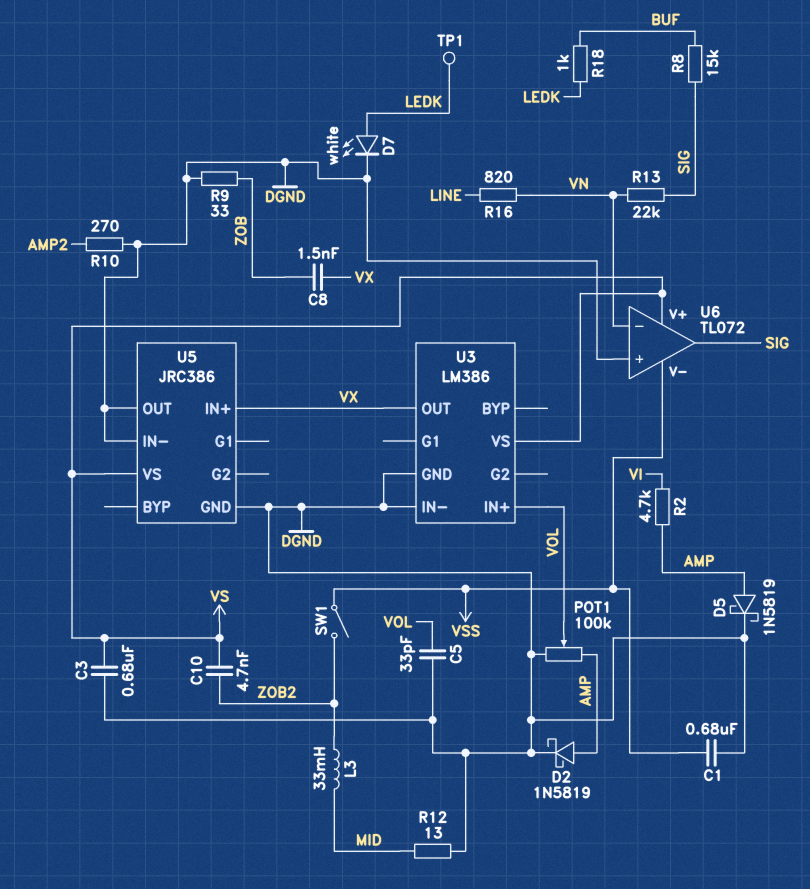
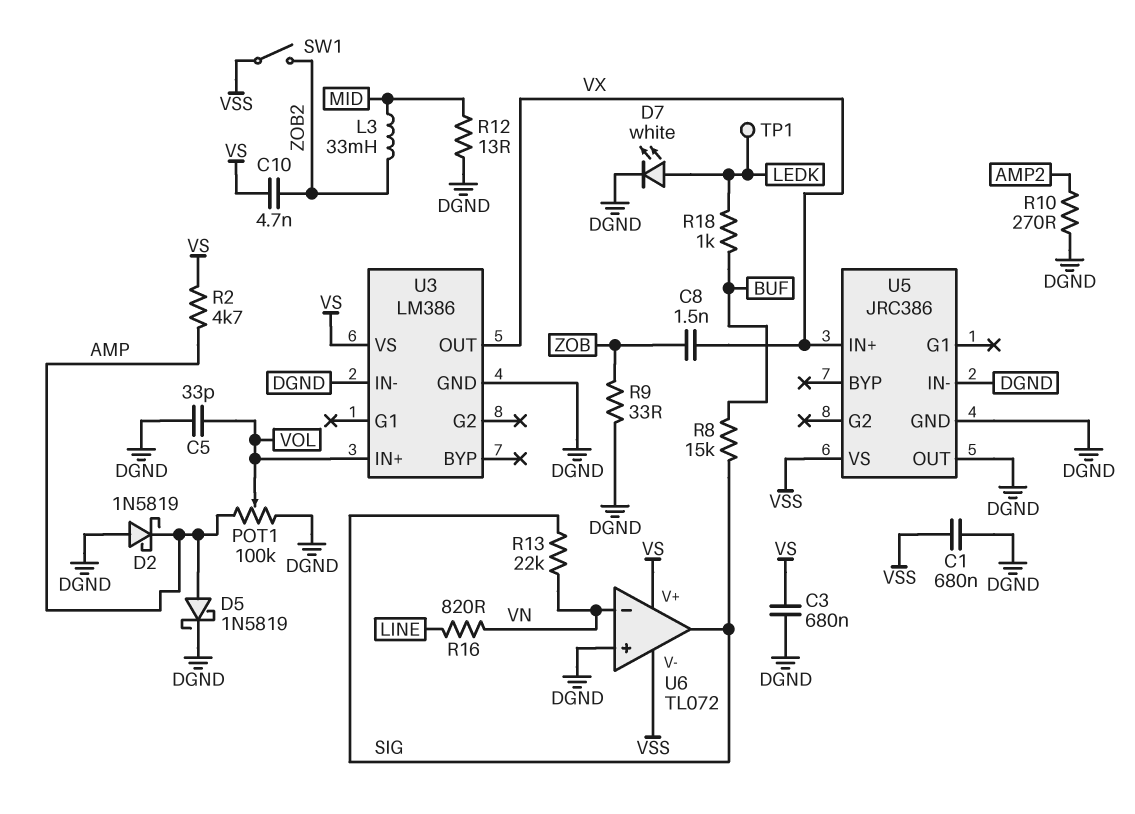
D2: schottky 1N5819 (A AMP, K DGND) -> schottky 1N5819 (A DGND, K AMP)
R2: 4.7k (AMP, VI) -> 4.7k (AMP, VS)
U5 pin VS: VS -> VSS

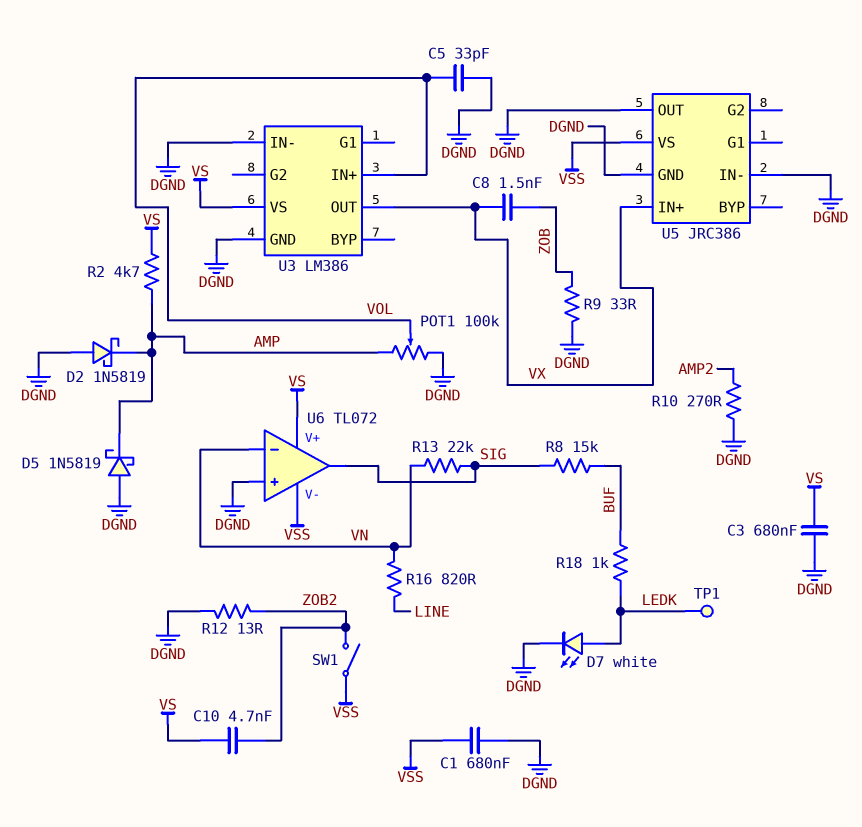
D5: schottky 1N5819 (A AMP, K DGND) -> schottky 1N5819 (A DGND, K AMP)
L3: 33mH (MID, ZOB2) -> none
R12: 13 (DGND, MID) -> 13 (DGND, ZOB2)

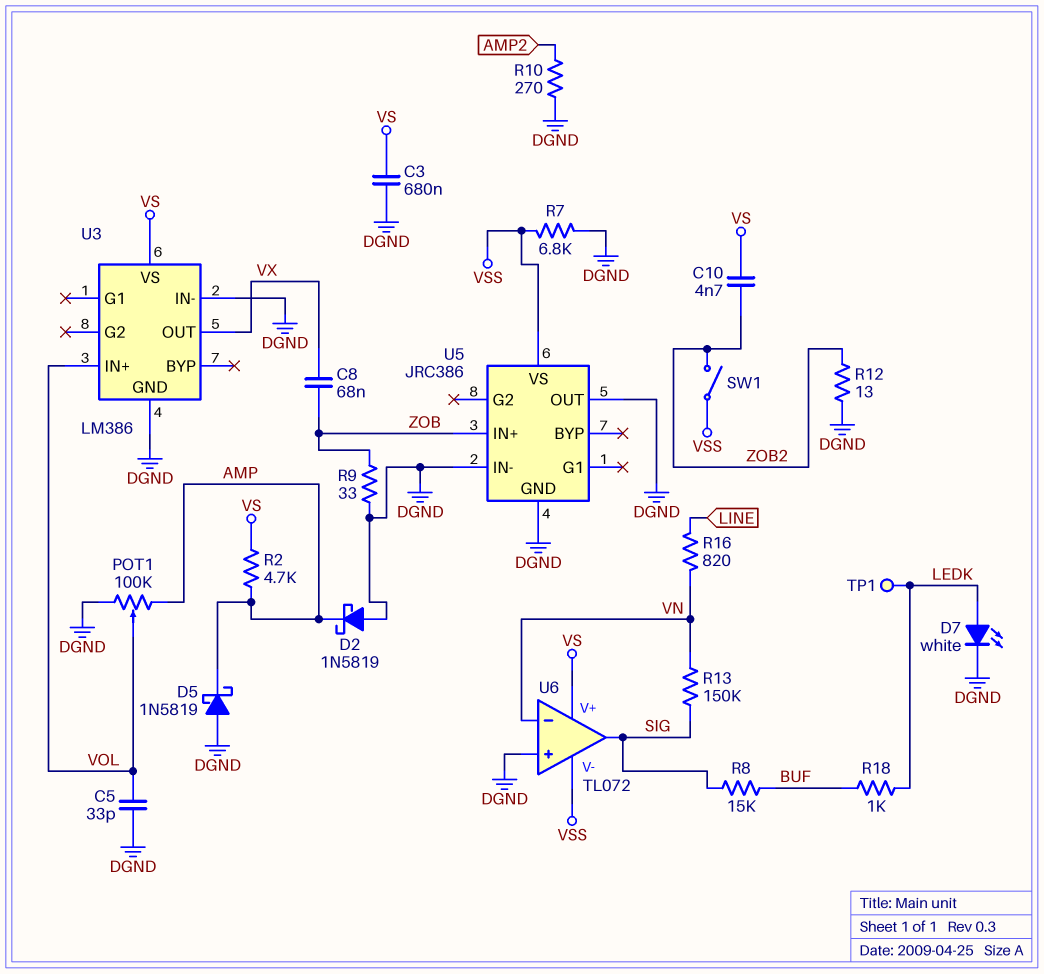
C1: 680nF (DGND, VSS) -> none
C8: 1.5nF (VX, ZOB) -> 68nF (VX, ZOB)
R7: none -> 6.8k (DGND, VSS)
R13: 22k (SIG, VN) -> 150k (SIG, VN)
U5 pin IN+: VX -> ZOB

